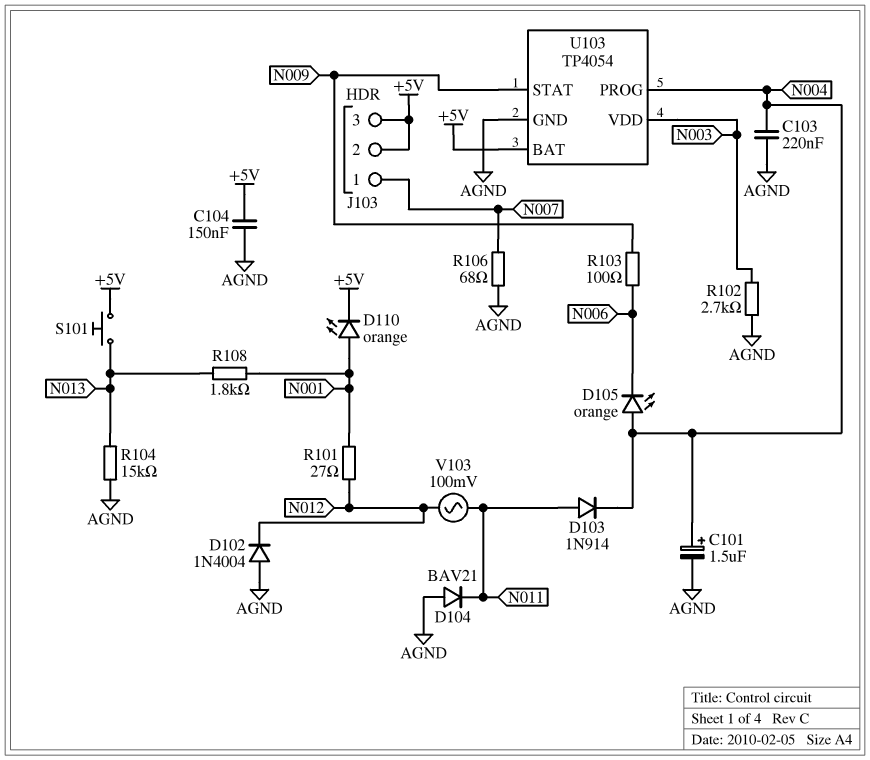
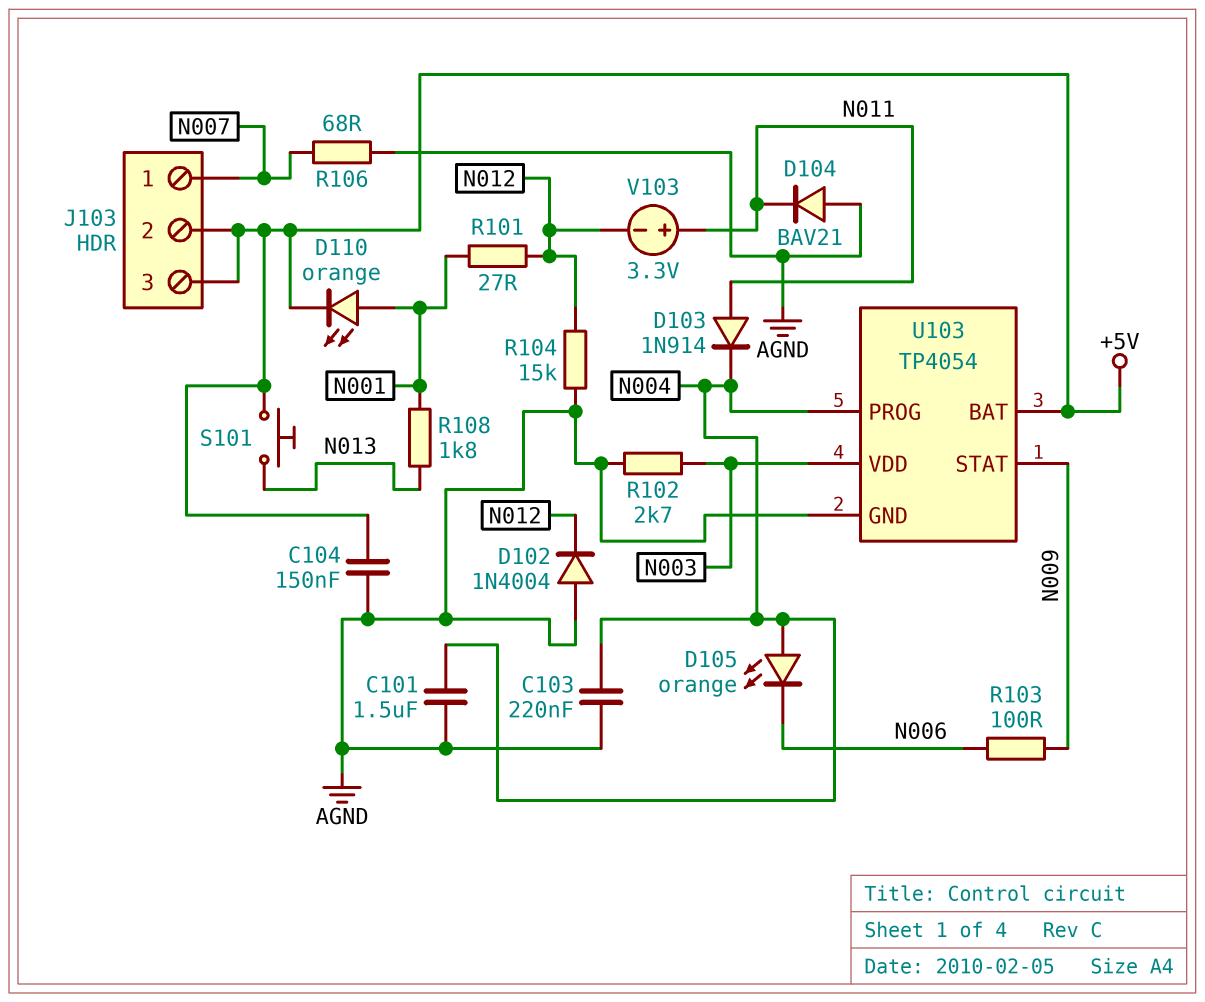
C101: 1.5uF (plus N004, minus AGND) -> 1.5uF (AGND, N004)
R104: 15k (AGND, N013) -> 15k (AGND, N012)
V103: AC 100mV (N011, N012) -> 3.3V (plus N011, minus N012)

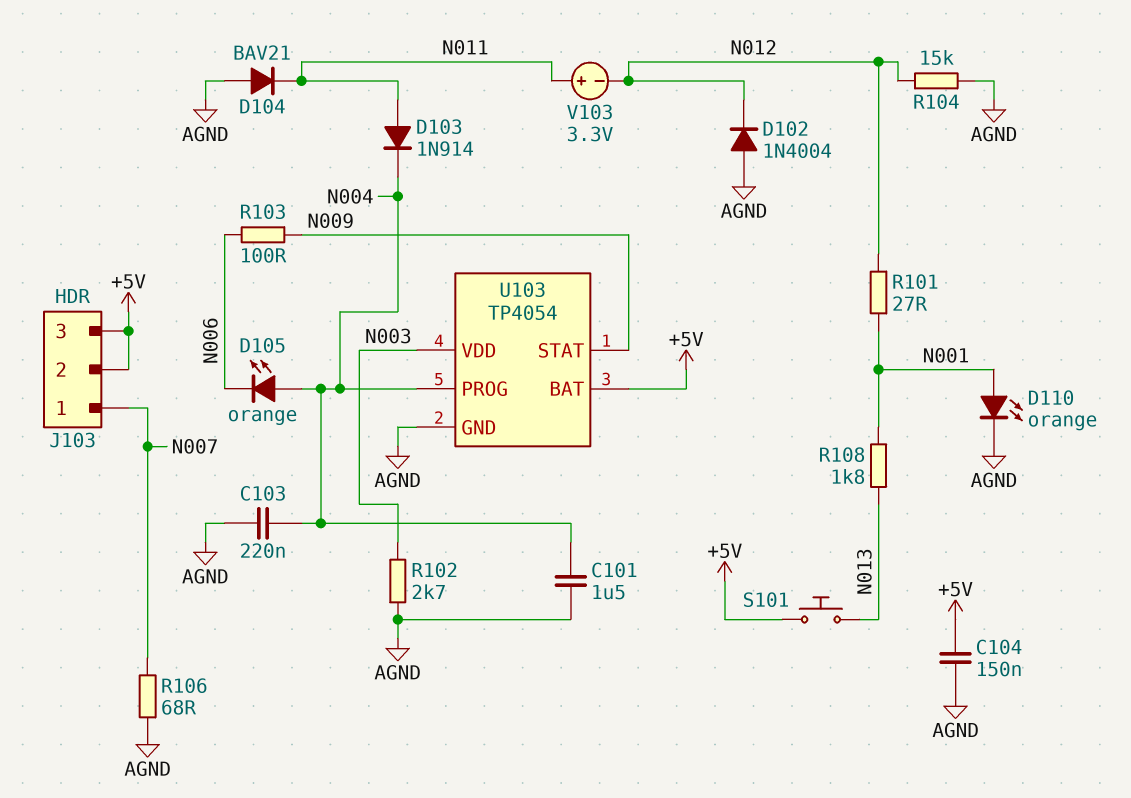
D110: LED orange (A N001, K +5V) -> LED orange (A N001, K AGND)

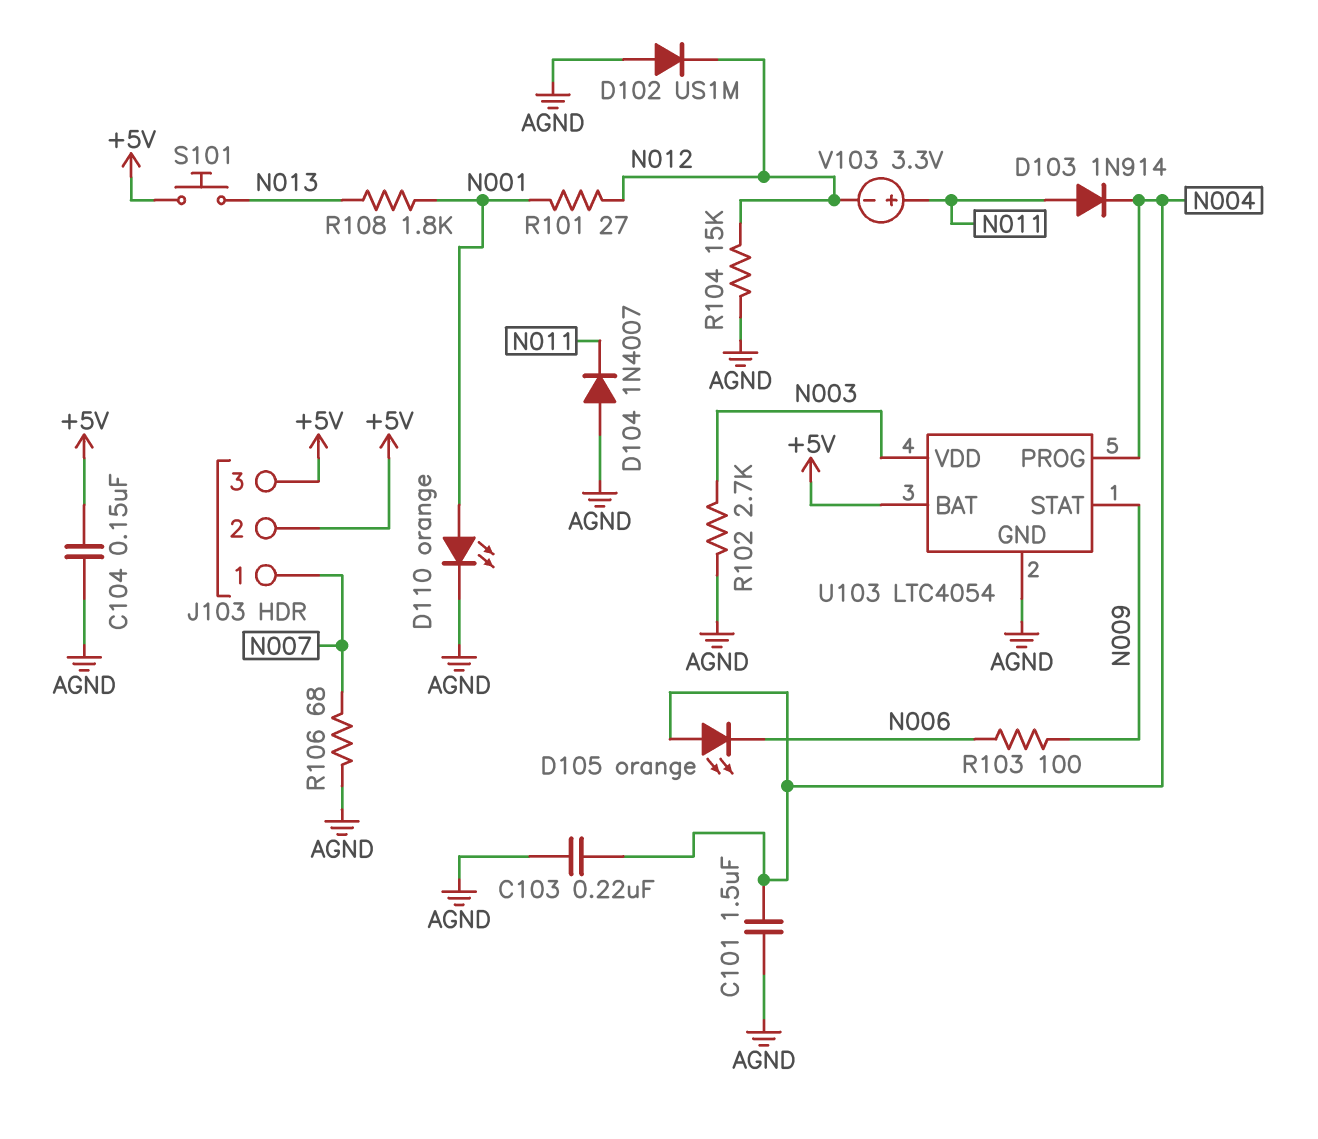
D102: diode 1N4004 (A AGND, K N012) -> diode US1M (A AGND, K N012)
D104: diode BAV21 (A AGND, K N011) -> diode 1N4007 (A AGND, K N011)
U103: TP4054 -> LTC4054

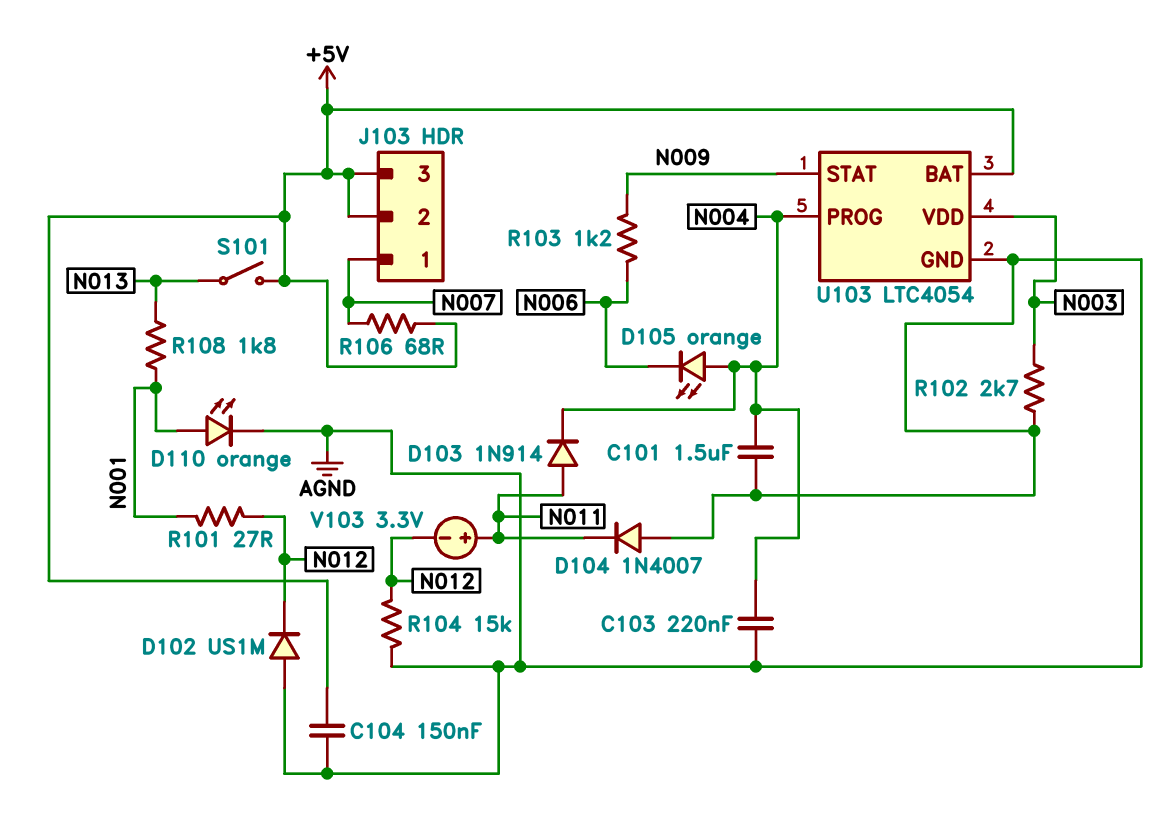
R103: 100 (N006, N009) -> 1.2k (N006, N009)
R106: 68 (AGND, N007) -> 68 (+5V, N007)
S101: button (+5V, N013) -> switch (+5V, N013)

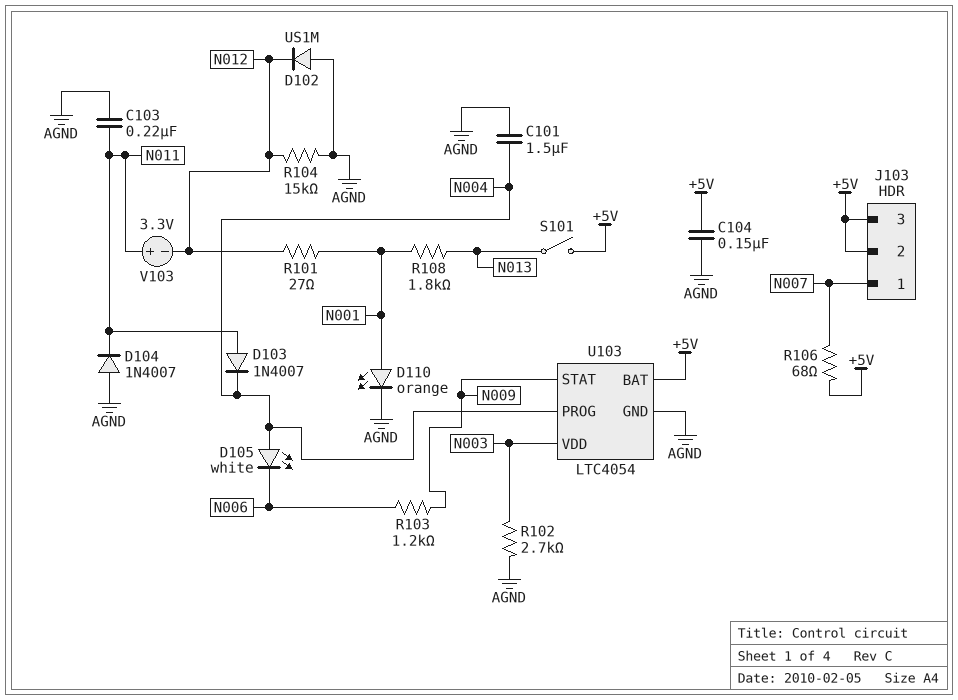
C103: 220nF (AGND, N004) -> 220nF (AGND, N011)
D103: diode 1N914 (A N011, K N004) -> diode 1N4007 (A N011, K N004)
D105: LED orange (A N004, K N006) -> LED white (A N004, K N006)

